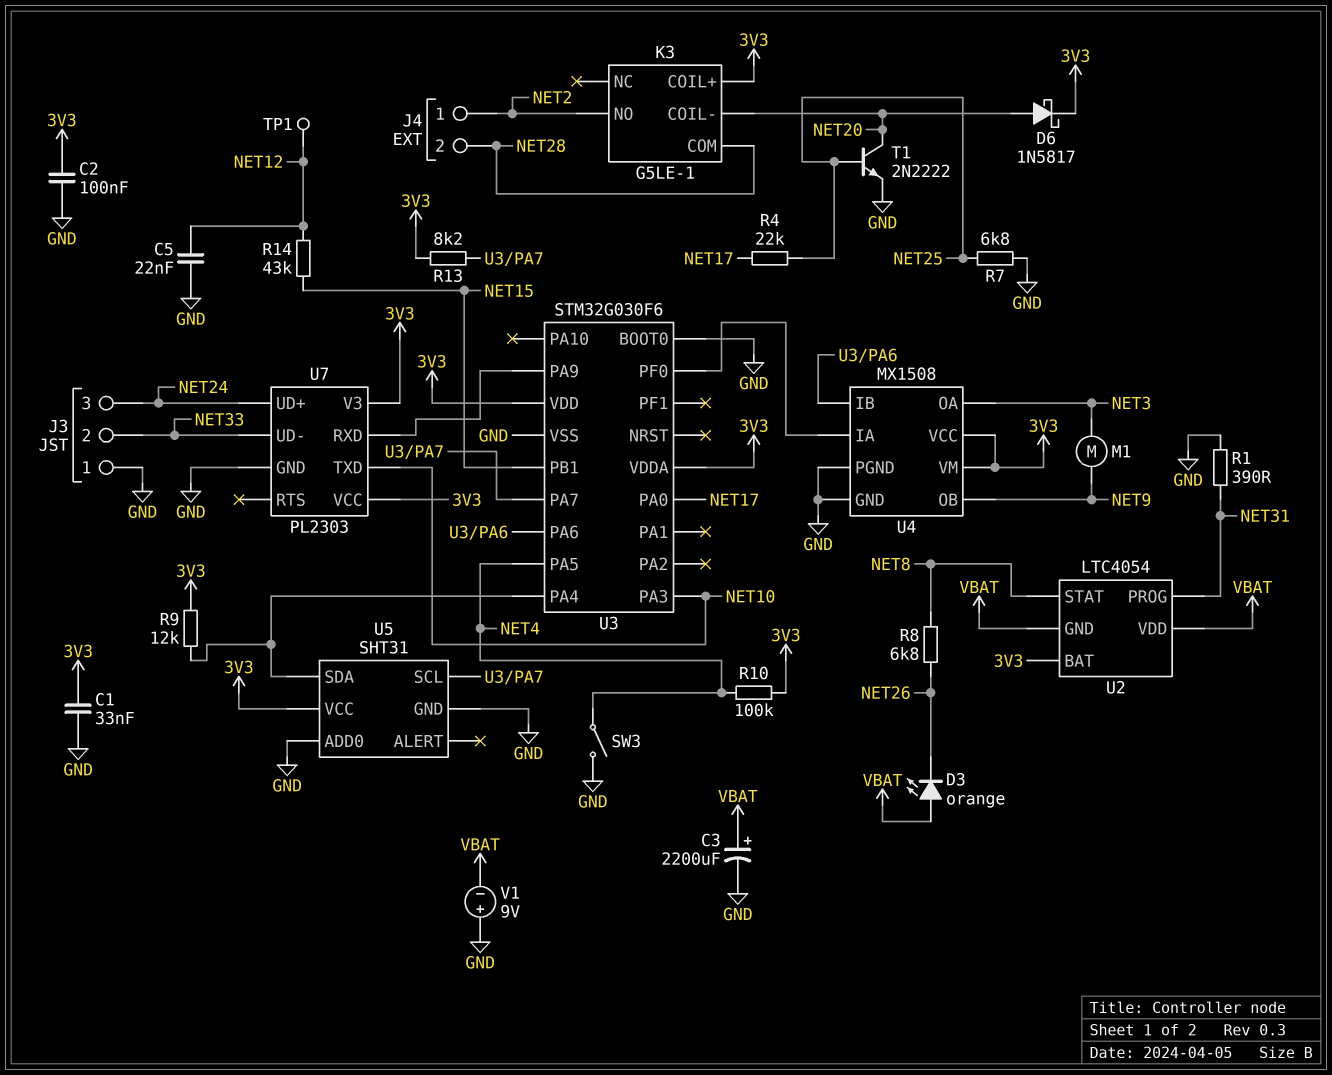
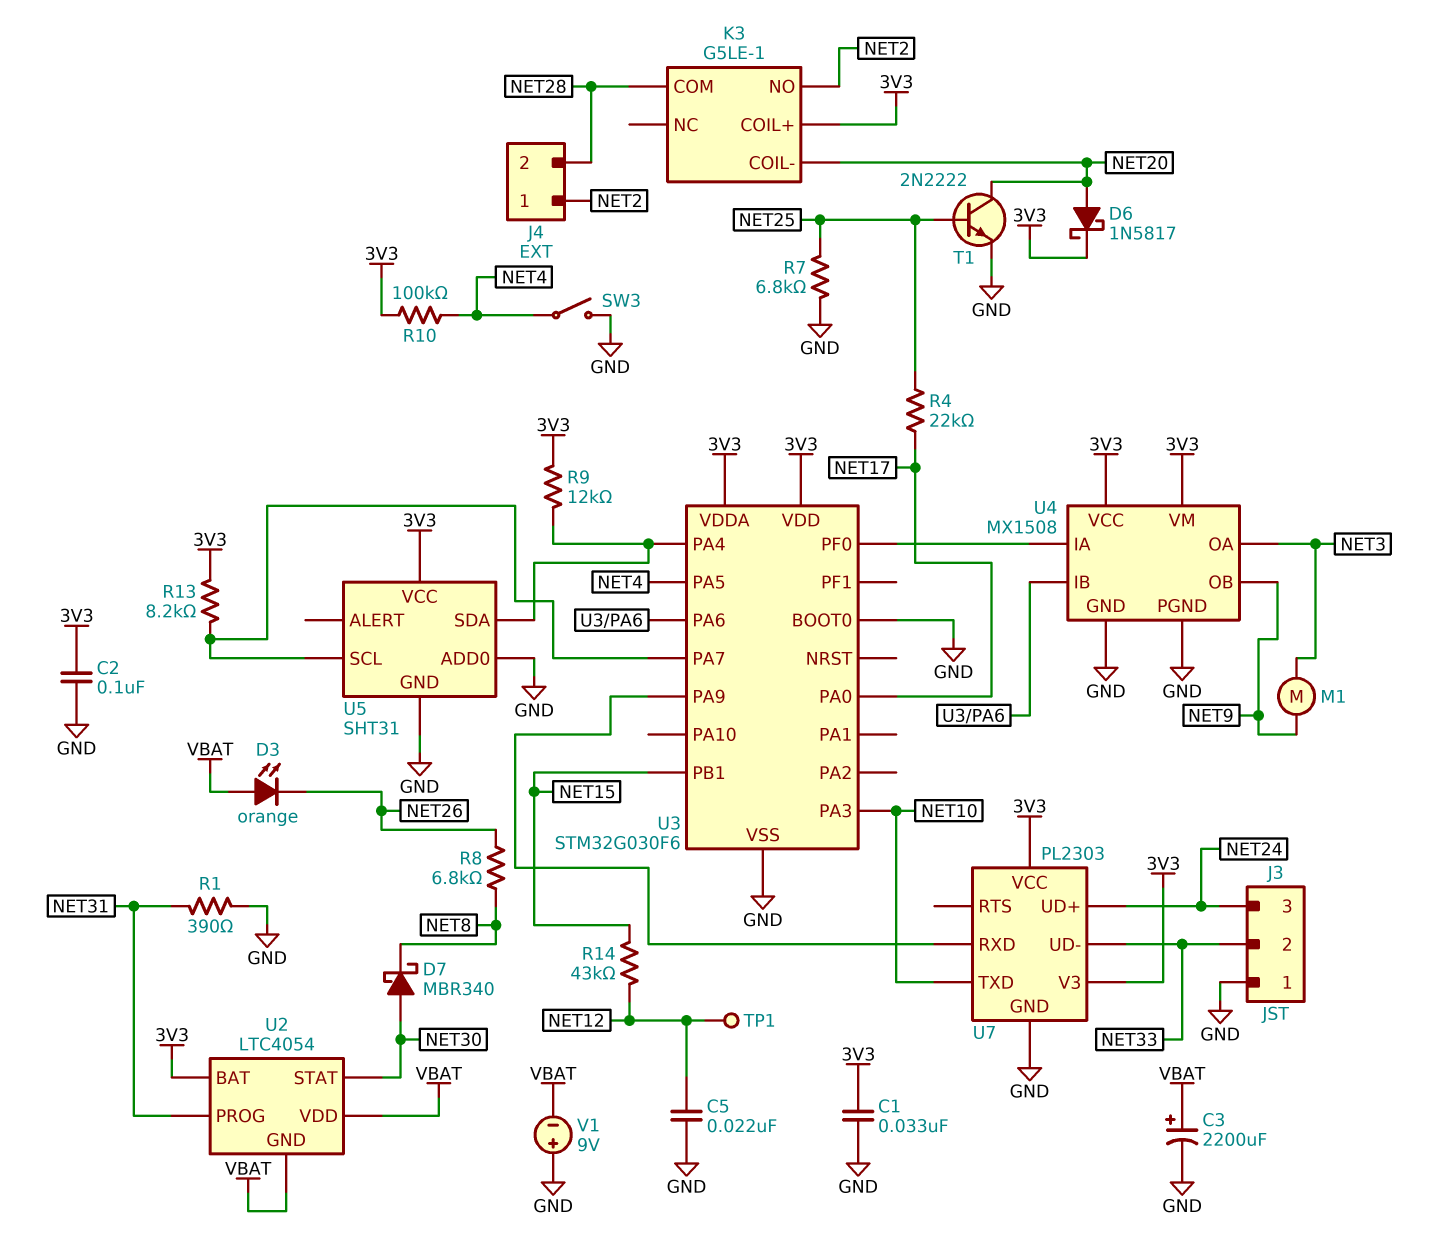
D7: none -> schottky MBR340 (A NET30, K NET8)
U2 pin STAT: NET8 -> NET30

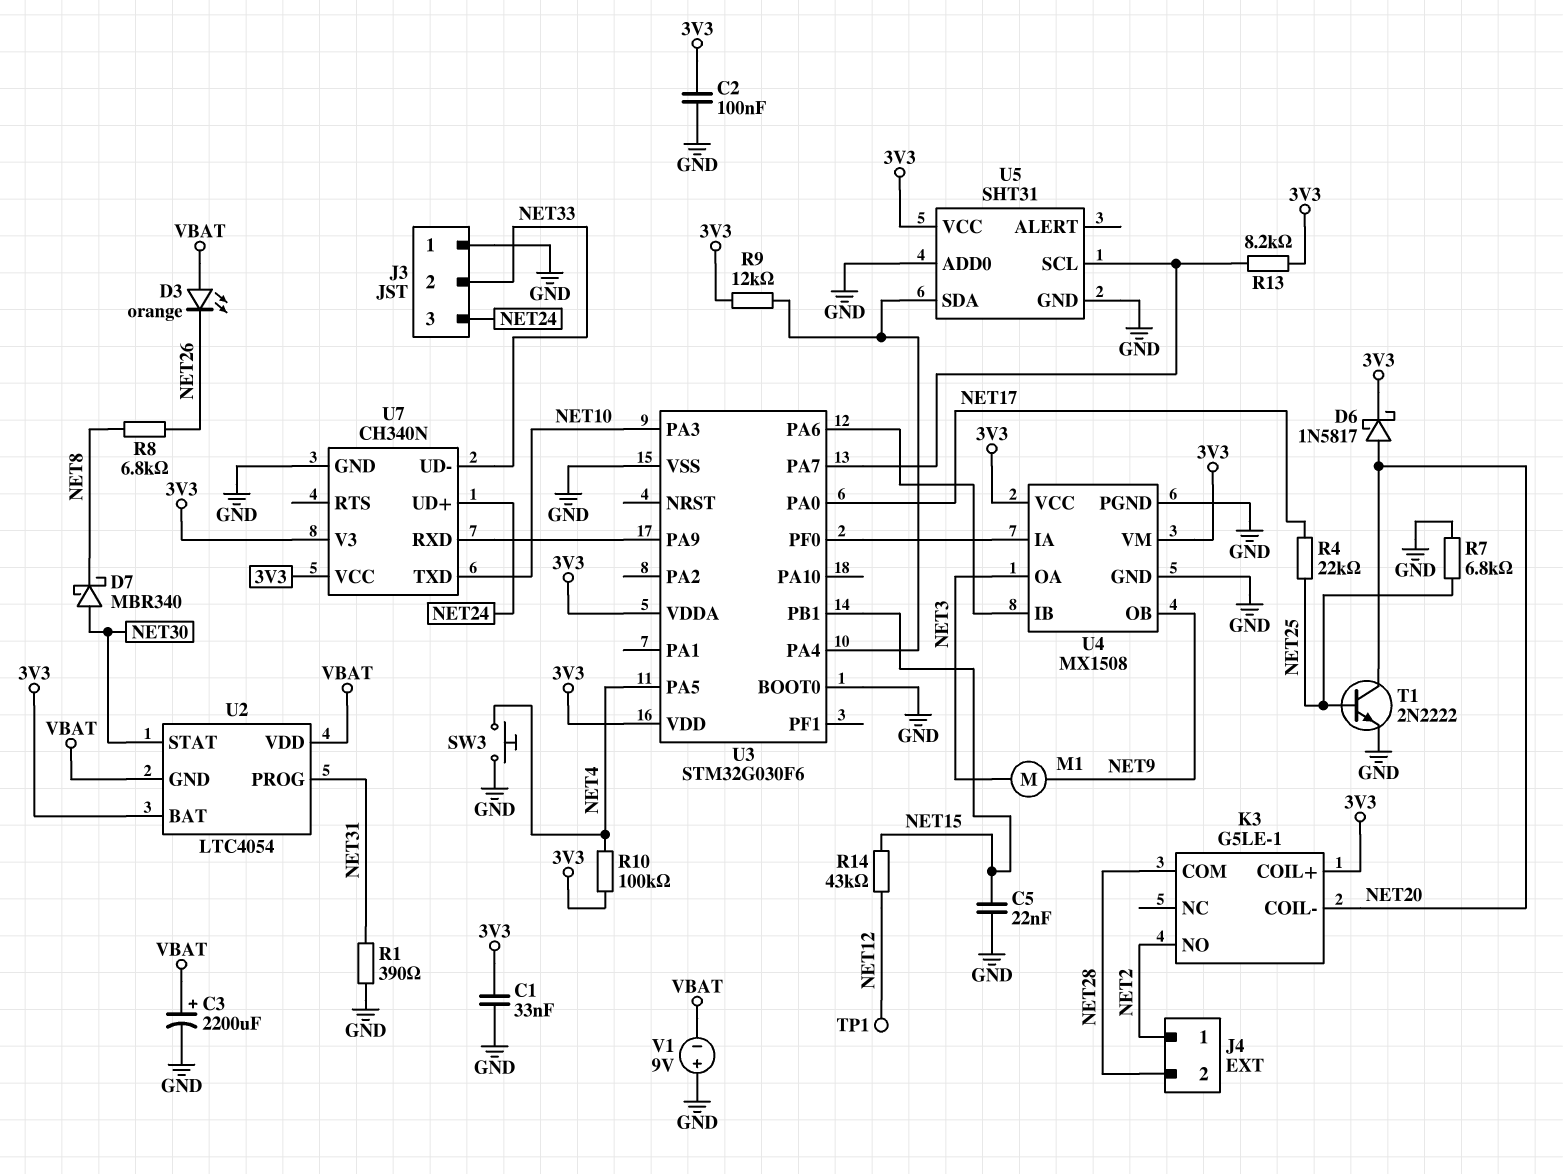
C5: 22nF (GND, NET12) -> 22nF (GND, NET15)
SW3: switch (GND, NET4) -> button (GND, NET4)
U7: PL2303 -> CH340N

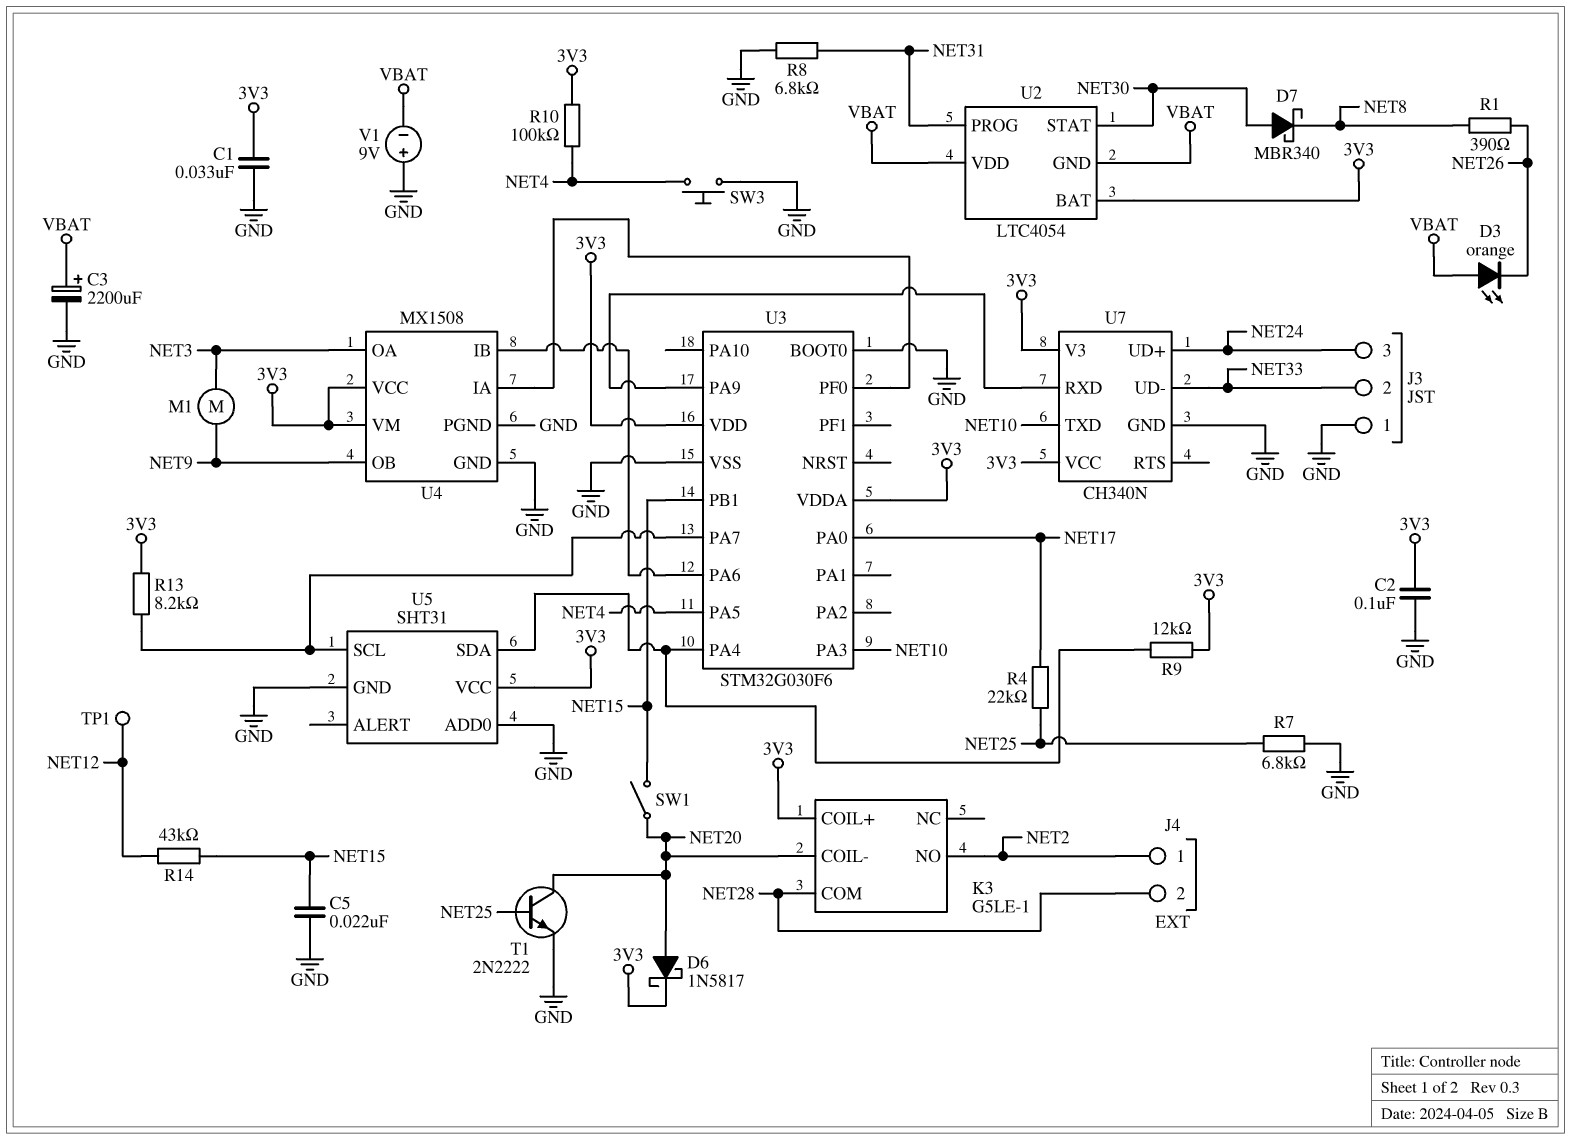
R1: 390 (GND, NET31) -> 390 (NET8, NET26)
R8: 6.8k (NET8, NET26) -> 6.8k (GND, NET31)
SW1: none -> switch (NET15, NET20)

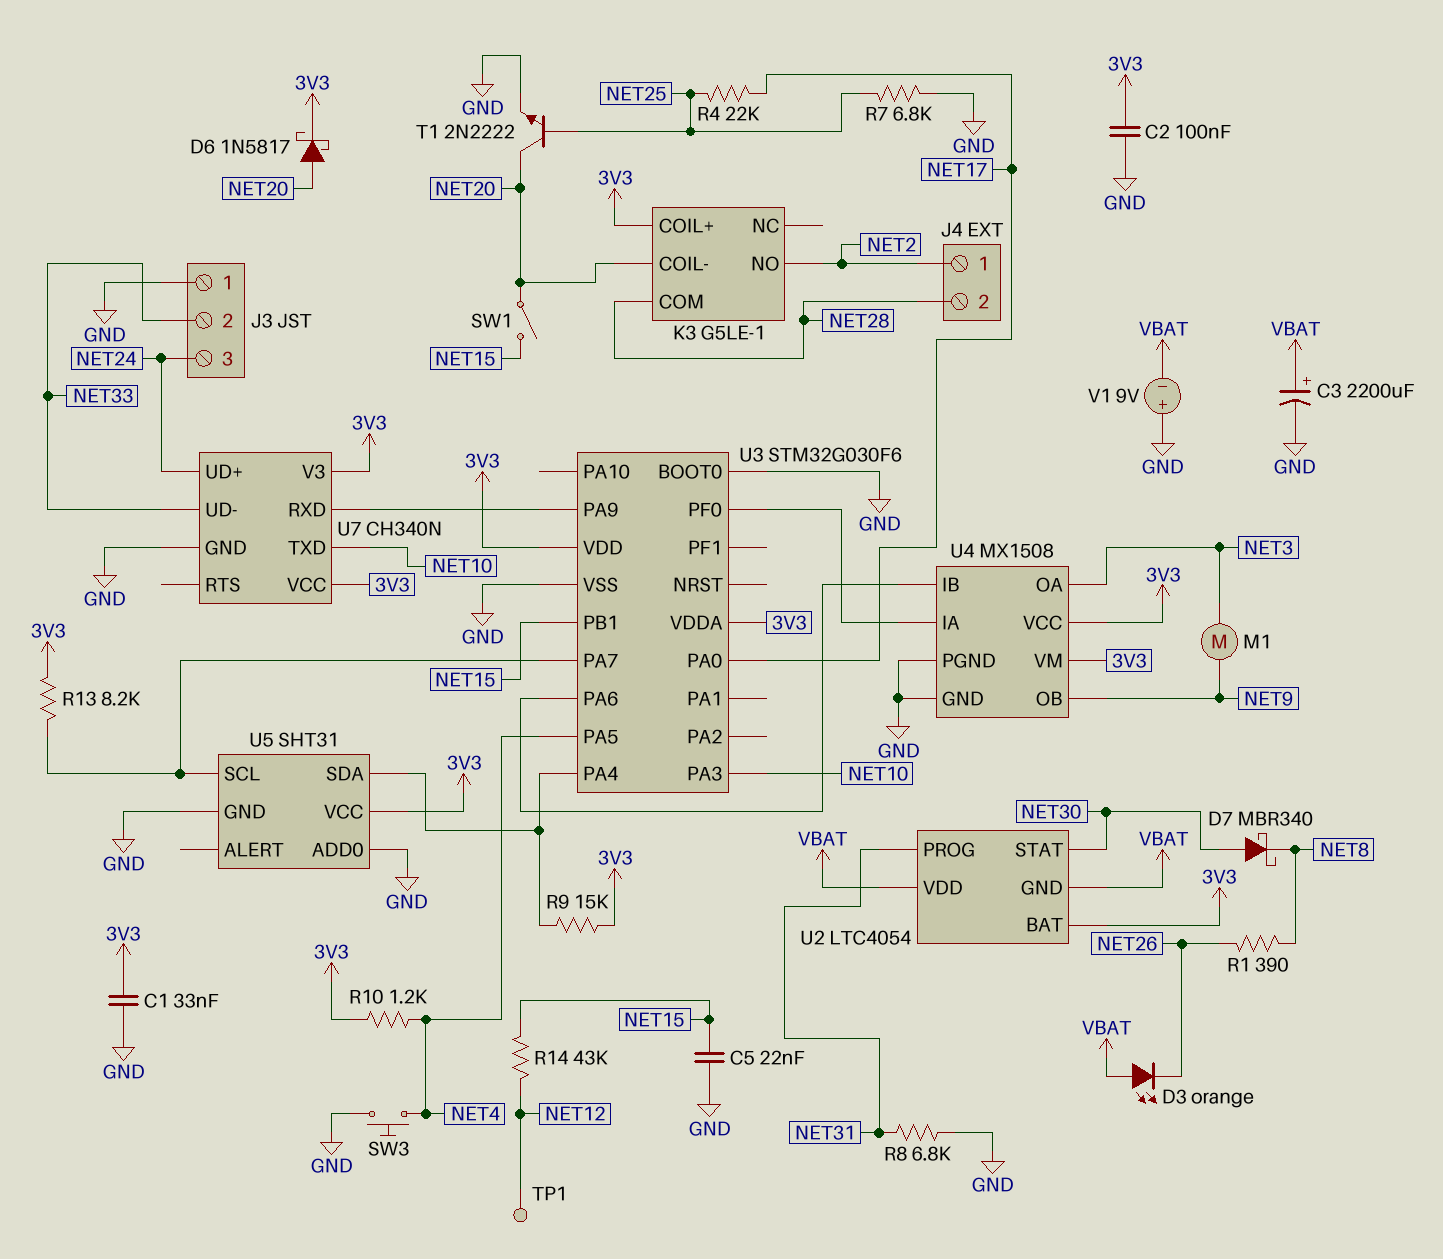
R9: 12k (3V3, U3/PA4) -> 15k (3V3, U3/PA4)
R10: 100k (3V3, NET4) -> 1.2k (3V3, NET4)

